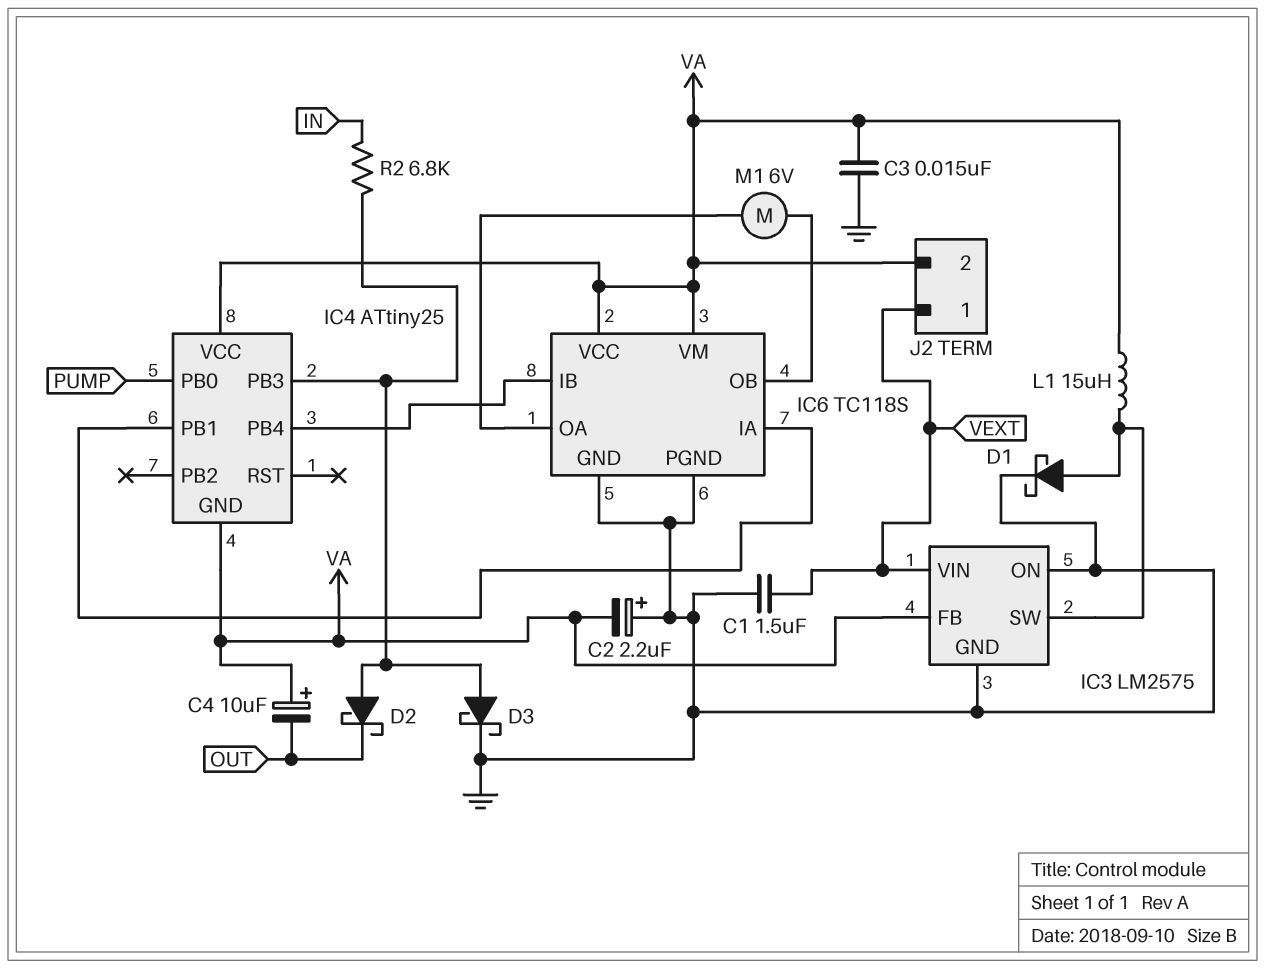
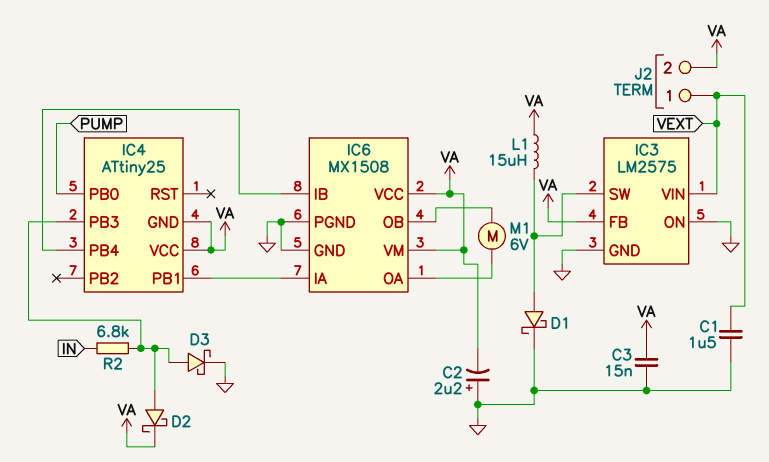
C4: 10uF (plus VA, minus OUT) -> none
D2: schottky (A IC4/PB3, K OUT) -> schottky (A IC4/PB3, K VA)
IC6: TC118S -> MX1508

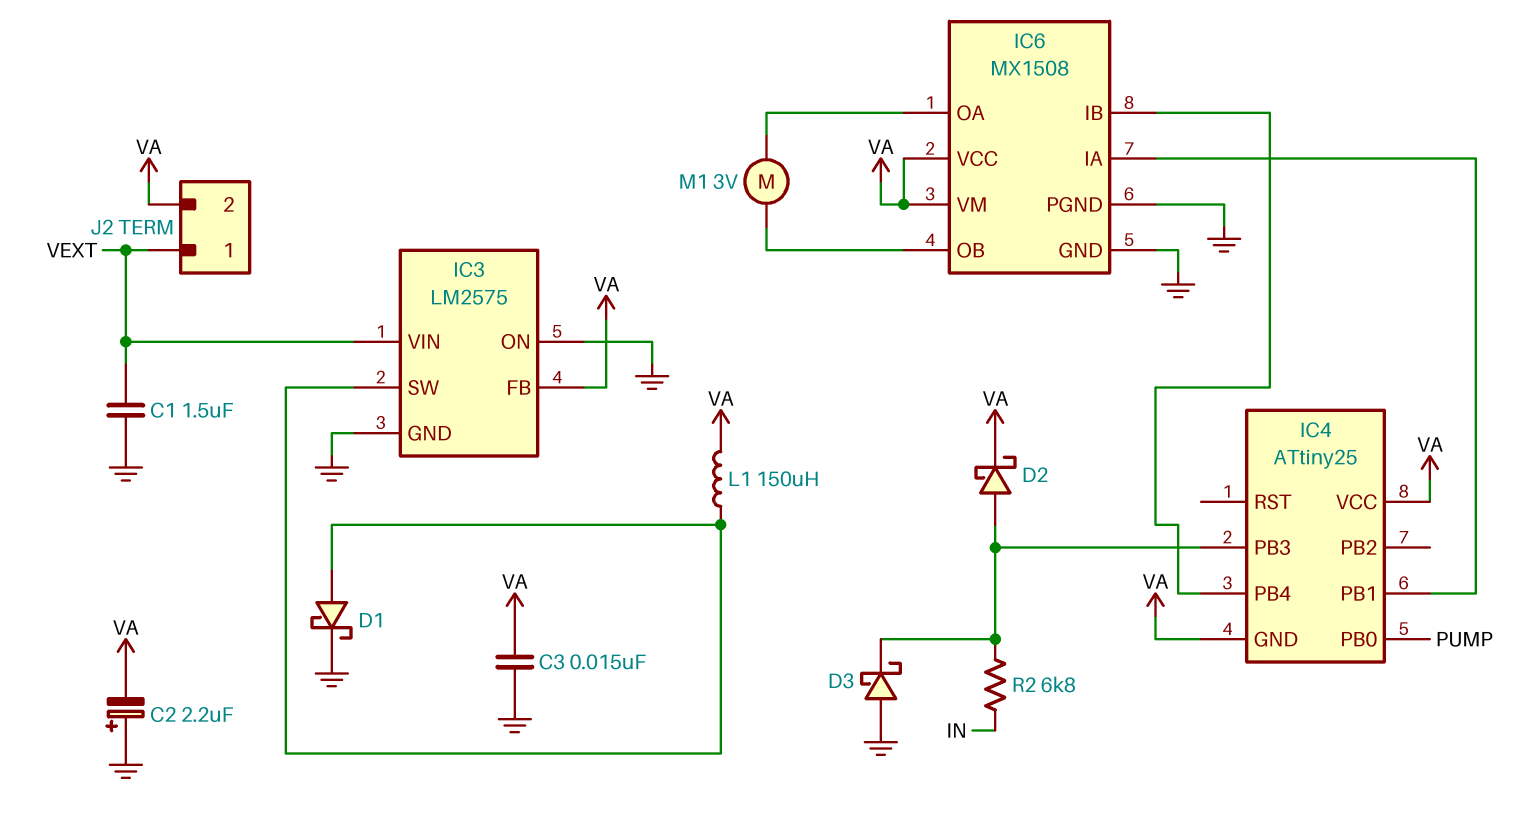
D3: schottky (A IC4/PB3, K GND) -> schottky (A GND, K IC4/PB3)
L1: 15uH (IC3/SW, VA) -> 150uH (IC3/SW, VA)
M1: motor 6V (IC6/OA, IC6/OB) -> motor 3V (IC6/OA, IC6/OB)

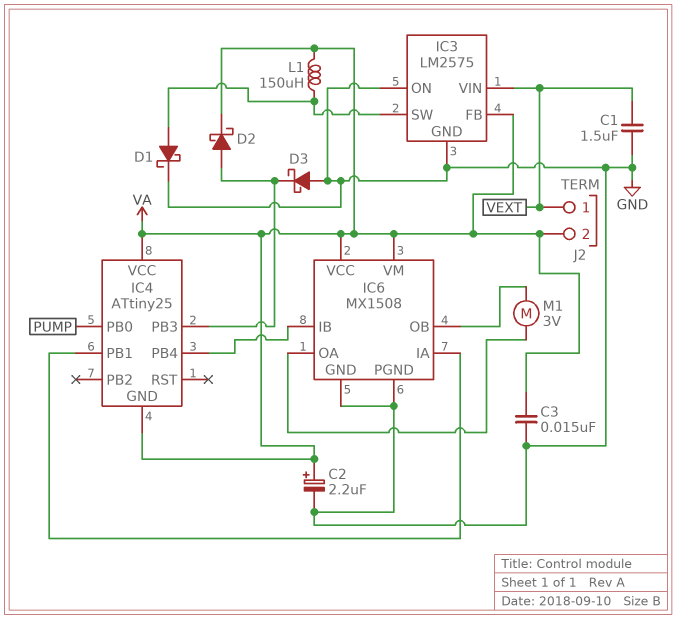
C2: 2.2uF (plus GND, minus VA) -> 2.2uF (plus VA, minus GND)
R2: 6.8k (IC4/PB3, IN) -> none

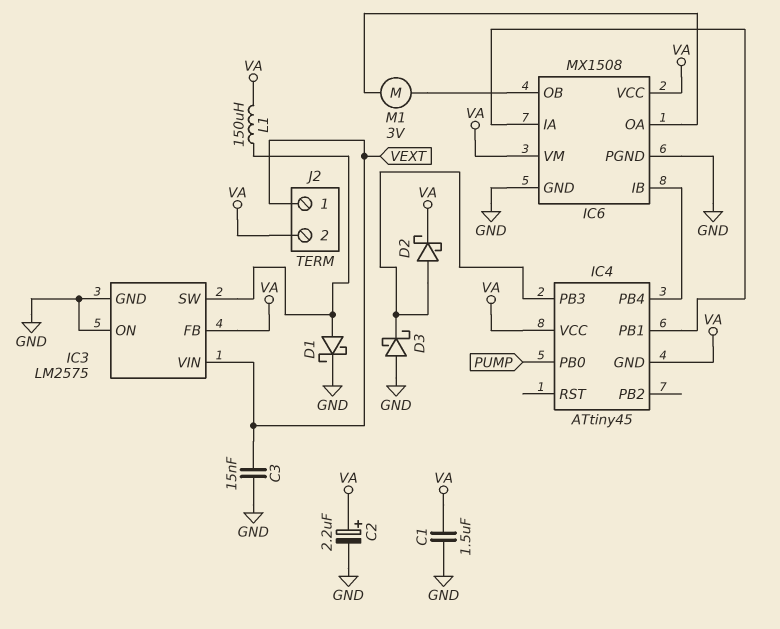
C1: 1.5uF (GND, VEXT) -> 1.5uF (GND, VA)
C3: 15nF (GND, VA) -> 15nF (GND, VEXT)
IC4: ATtiny25 -> ATtiny45

